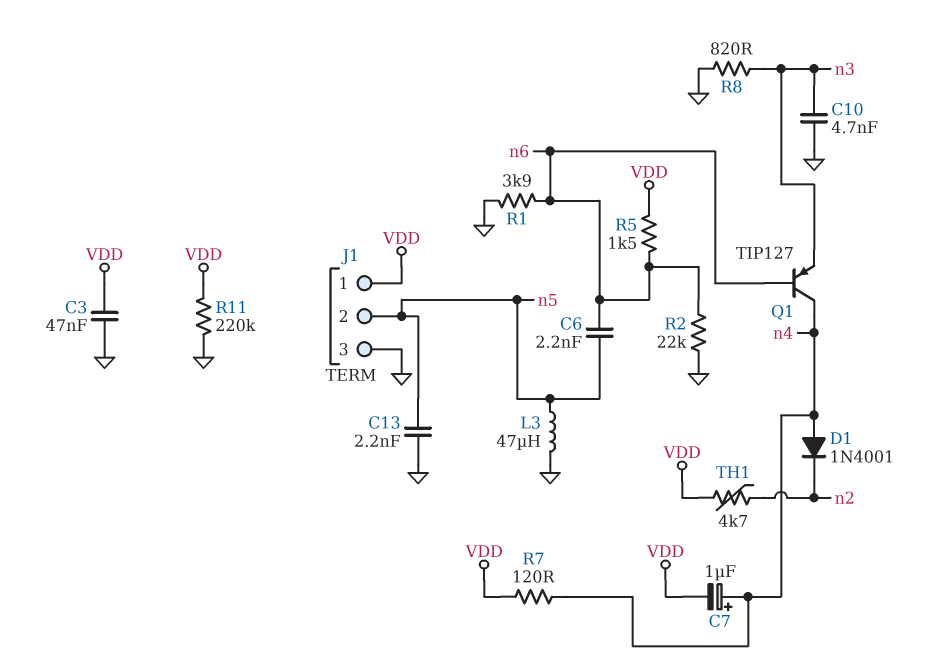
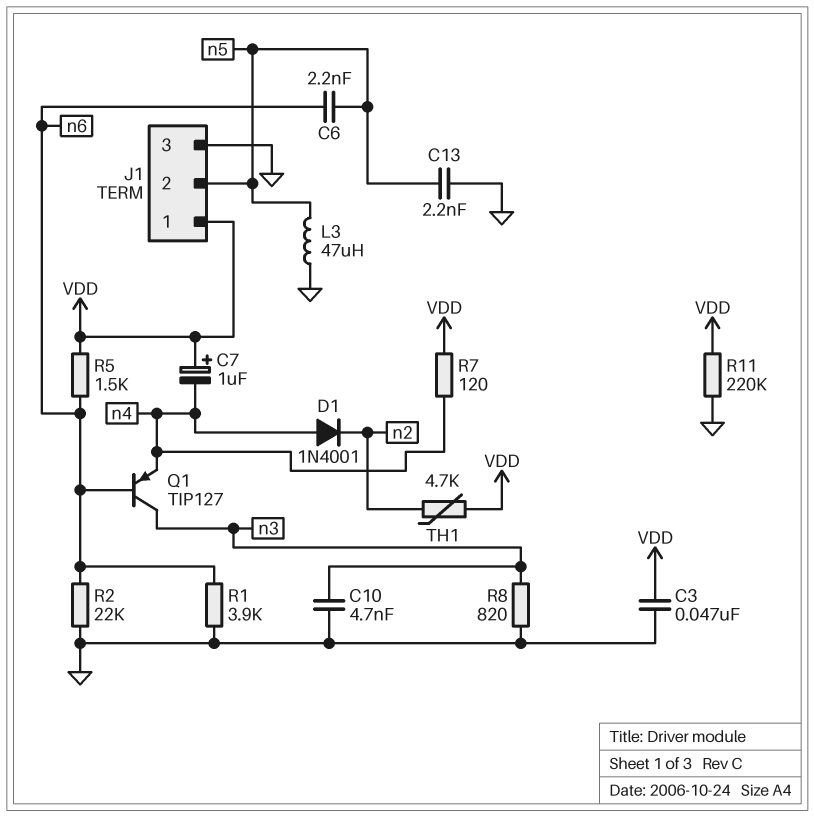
C7: 1uF (plus n4, minus VDD) -> 1uF (plus VDD, minus n4)
Q1: PNP TIP127 (B n6, C n4, E n3) -> PNP TIP127 (B n6, C n3, E n4)

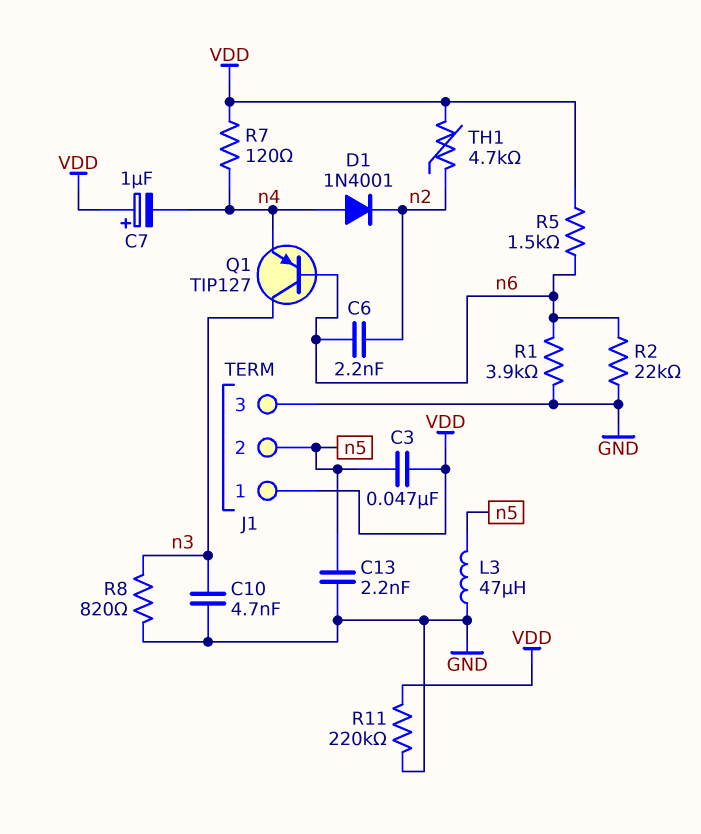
C3: 47nF (GND, VDD) -> 47nF (VDD, n5)
C6: 2.2nF (n5, n6) -> 2.2nF (n2, n6)

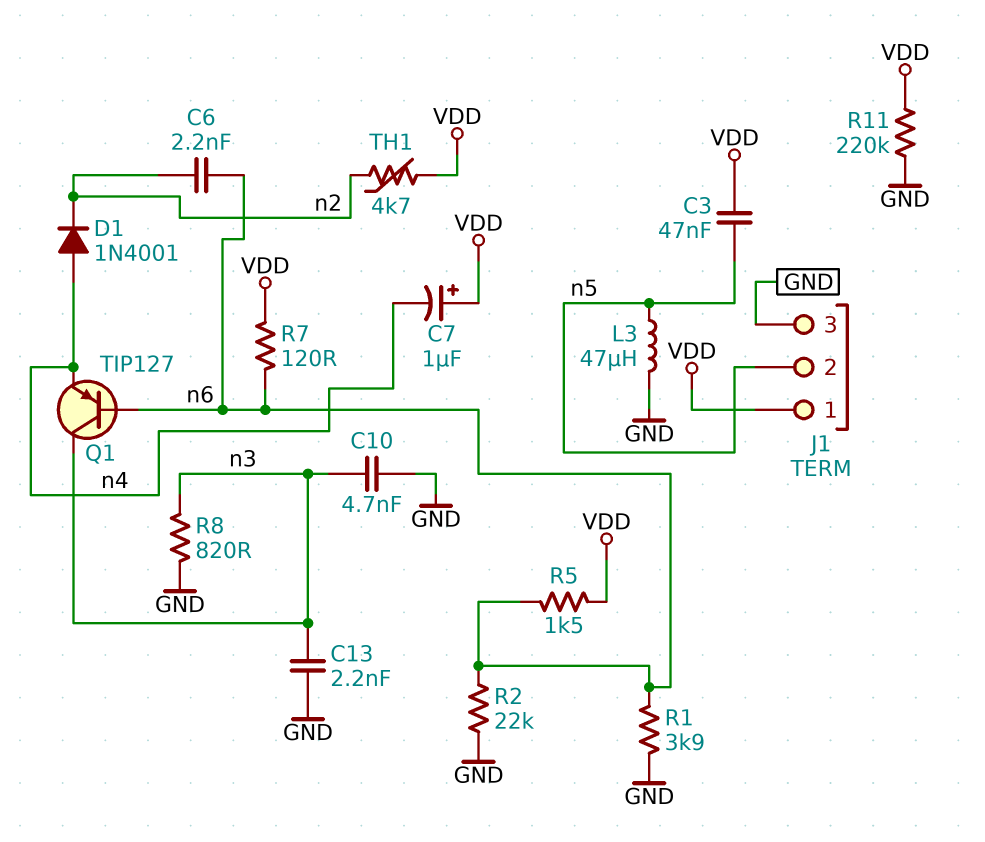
C13: 2.2nF (GND, n5) -> 2.2nF (GND, n3)
R7: 120 (VDD, n4) -> 120 (VDD, n6)

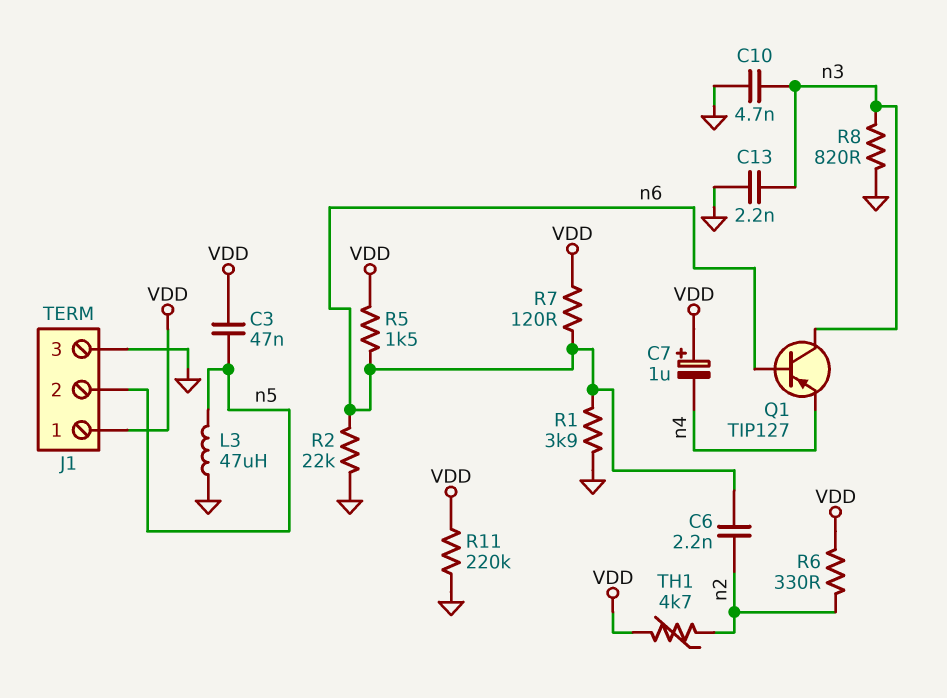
D1: diode 1N4001 (A n4, K n2) -> none
R6: none -> 330 (VDD, n2)

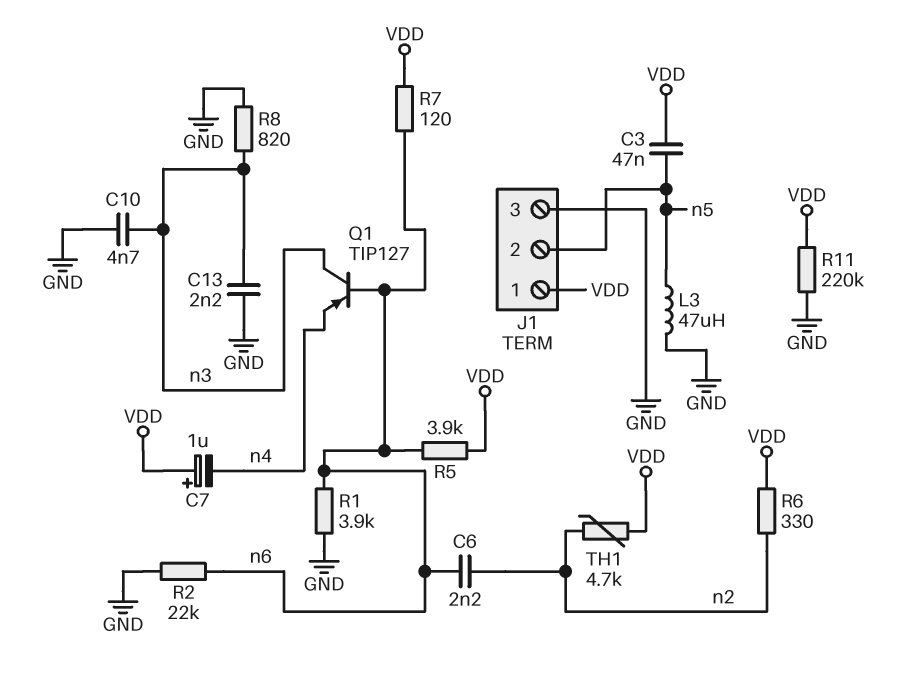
R5: 1.5k (VDD, n6) -> 3.9k (VDD, n6)

